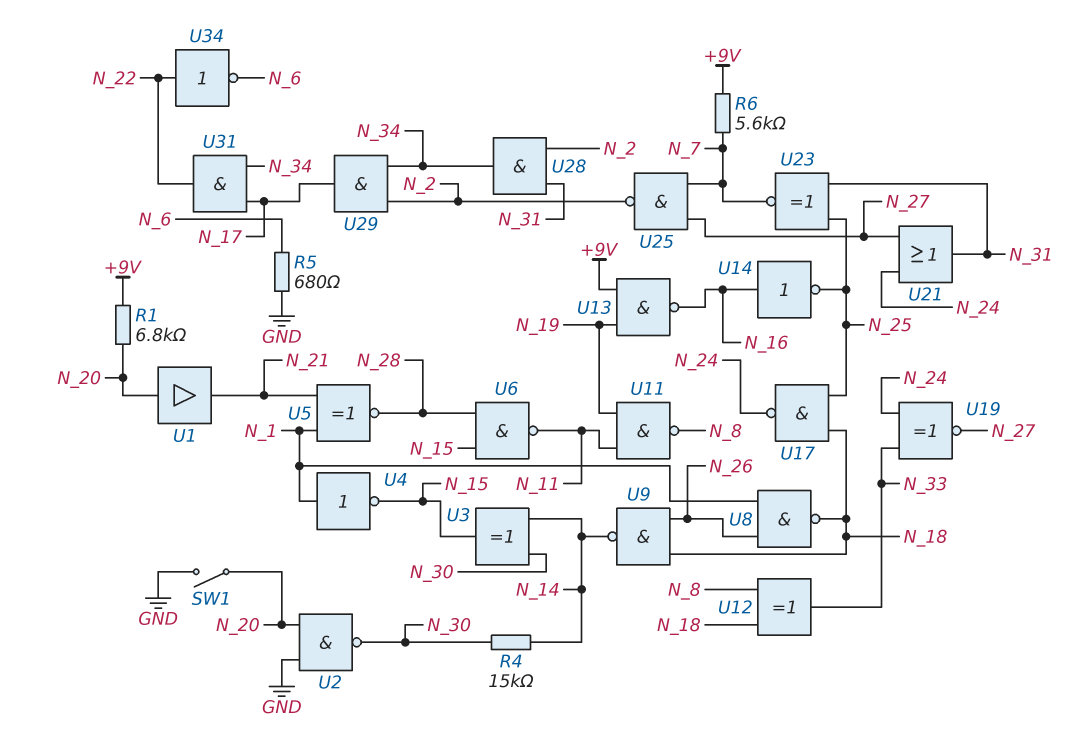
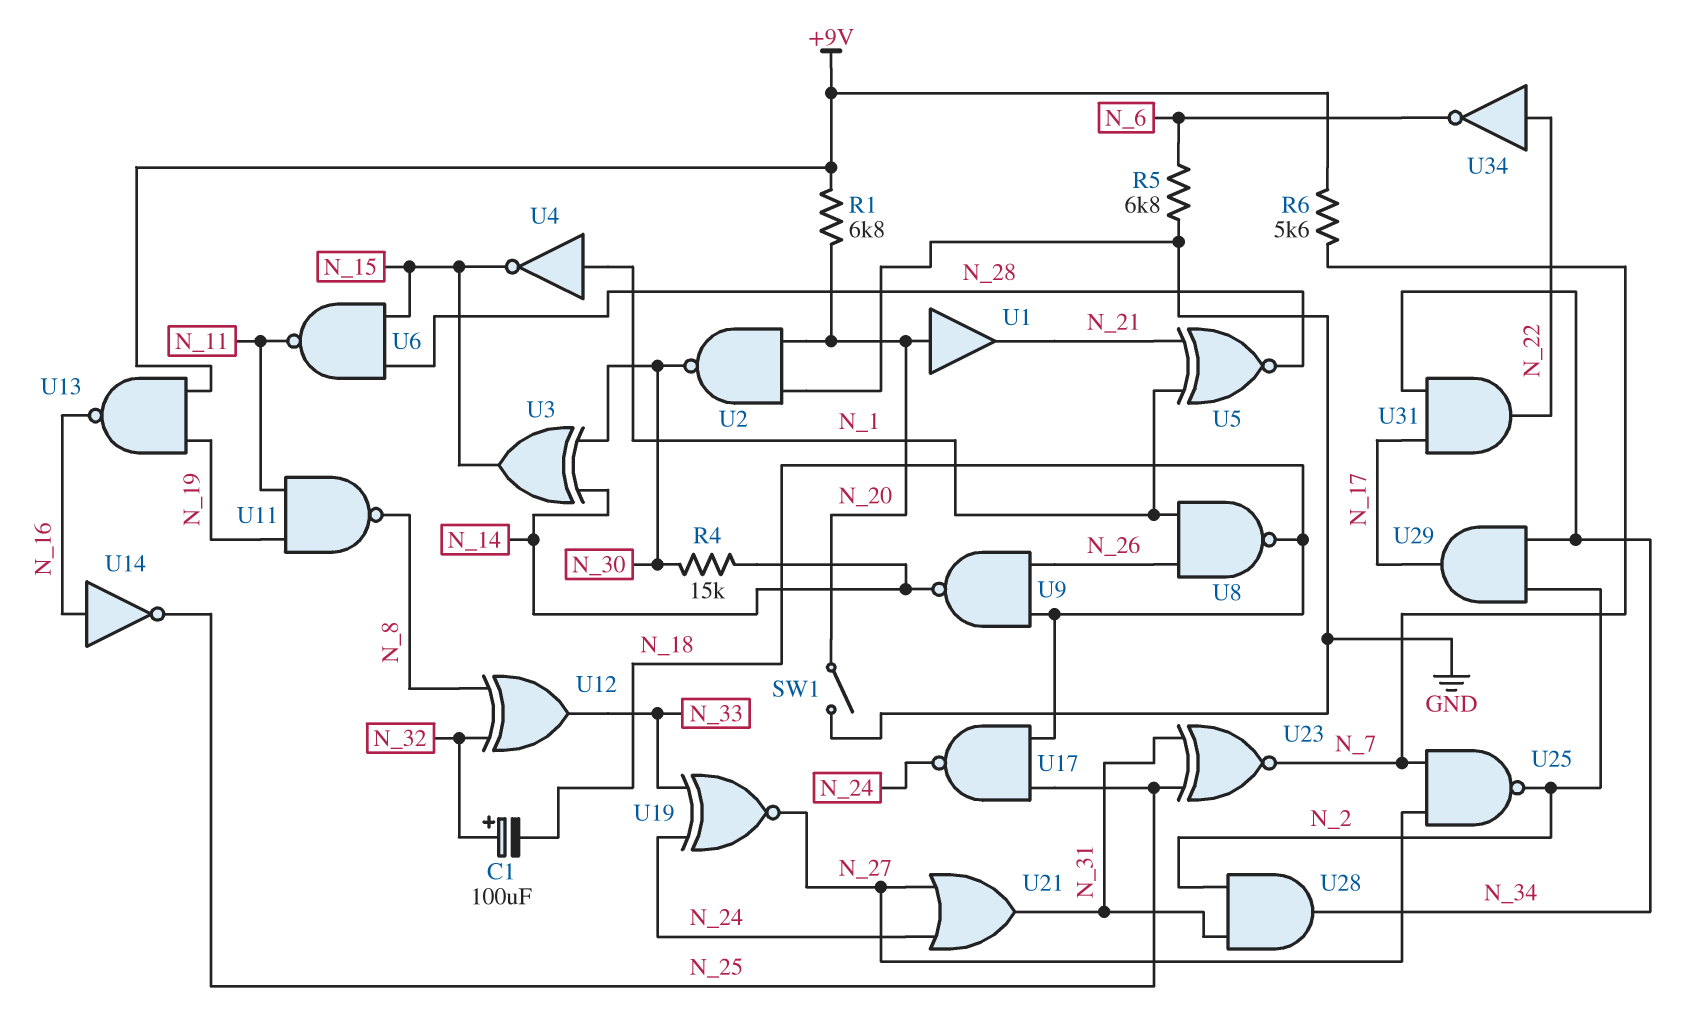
C1: none -> 100uF (plus N_32, minus N_18)
R5: 680 (GND, N_6) -> 6.8k (GND, N_6)
U12: XOR (in N_8, in N_18, out N_33) -> XOR (in N_8, in N_32, out N_33)

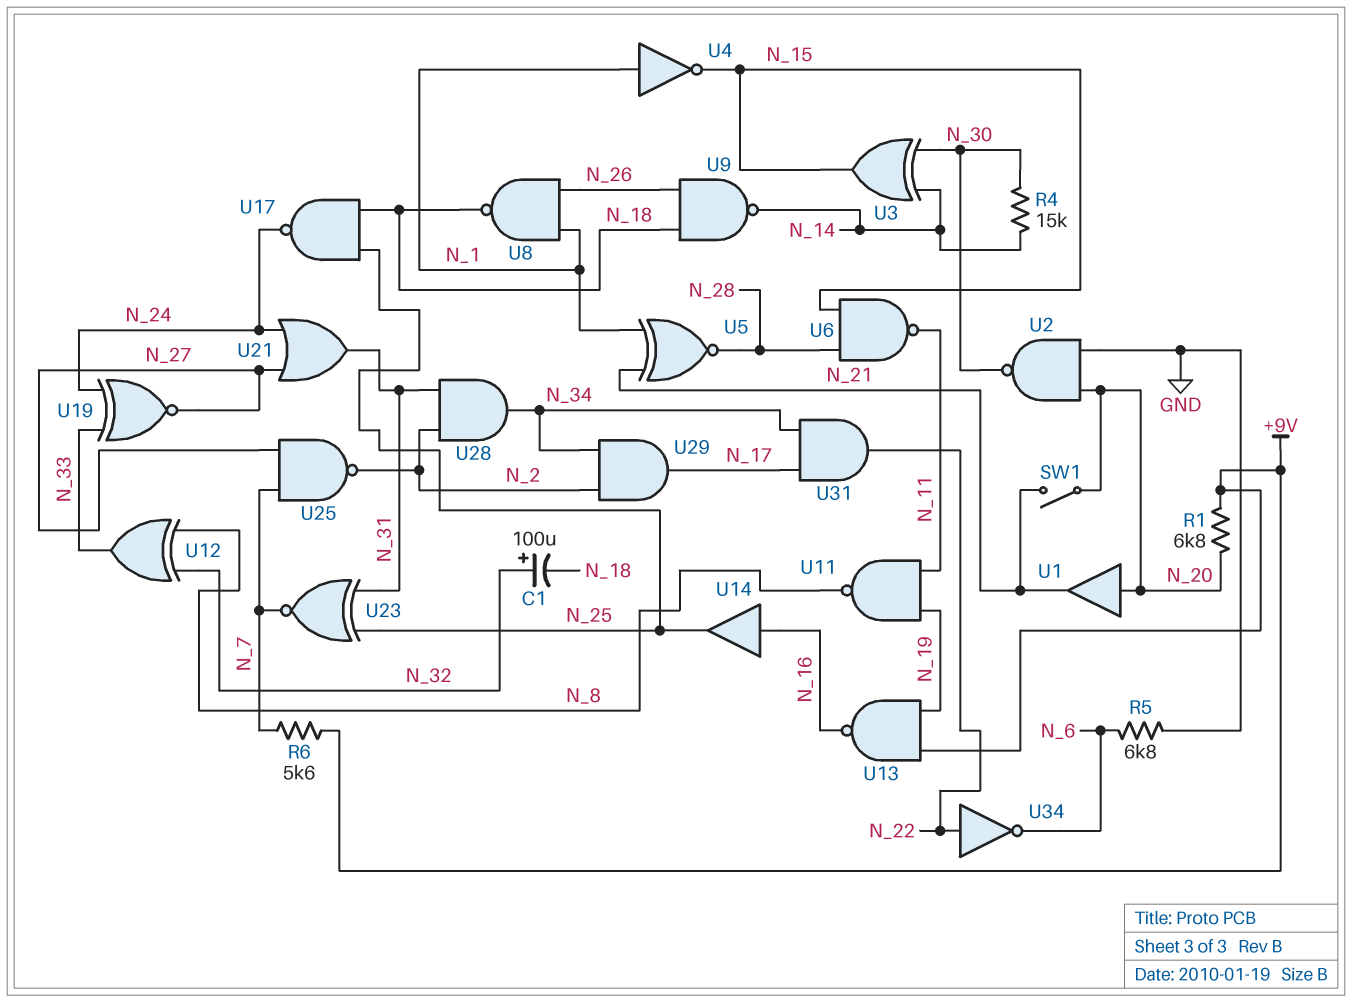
SW1: switch (GND, N_20) -> switch (N_20, N_21)
U14: NOT (in N_16, out N_25) -> buffer (in N_16, out N_25)

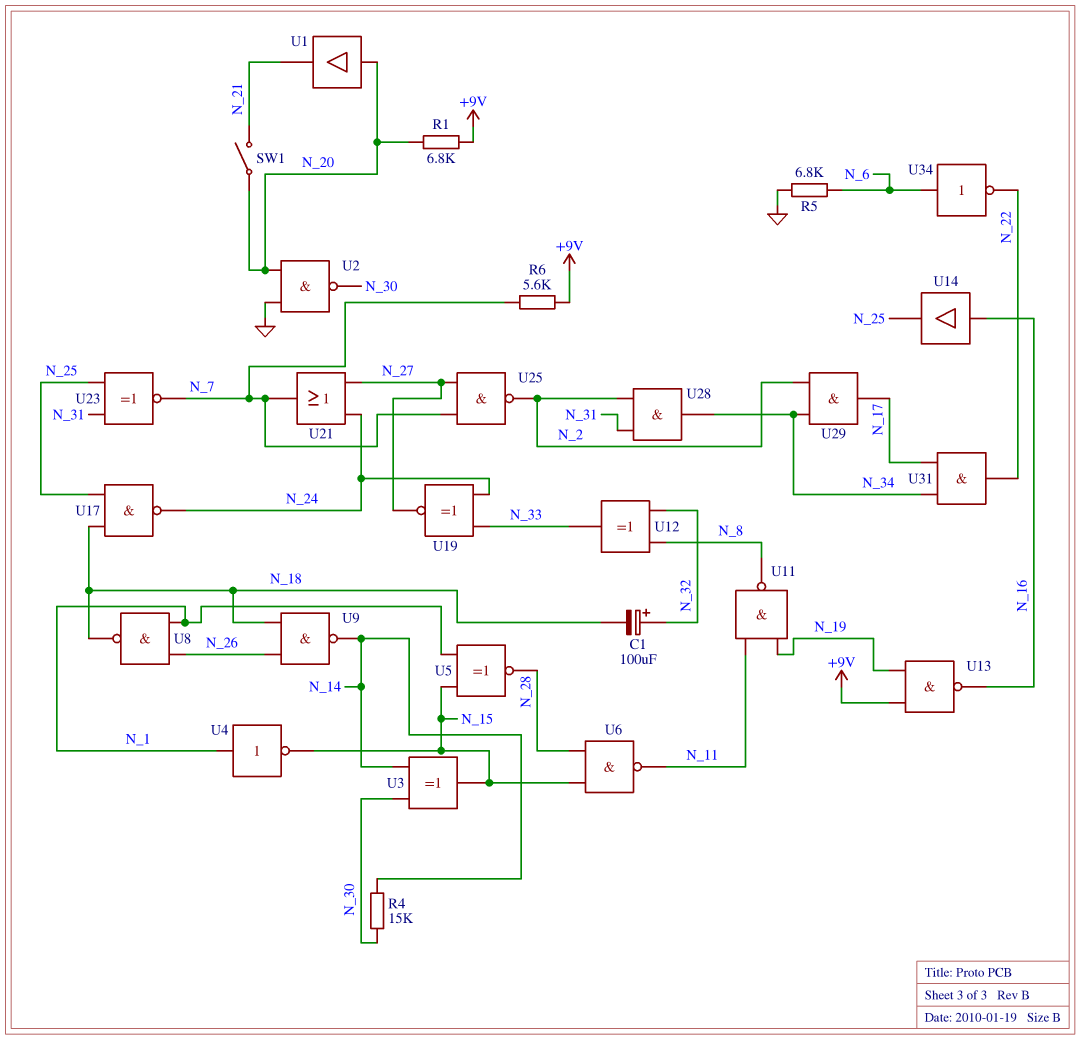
U5: XNOR (in N_1, in N_21, out N_28) -> XNOR (in N_1, in N_15, out N_28)
U21: OR (in N_24, in N_27, out N_31) -> OR (in N_24, in N_27, out N_7)
U34: NOT (in N_22, out N_6) -> NOT (in N_6, out N_22)

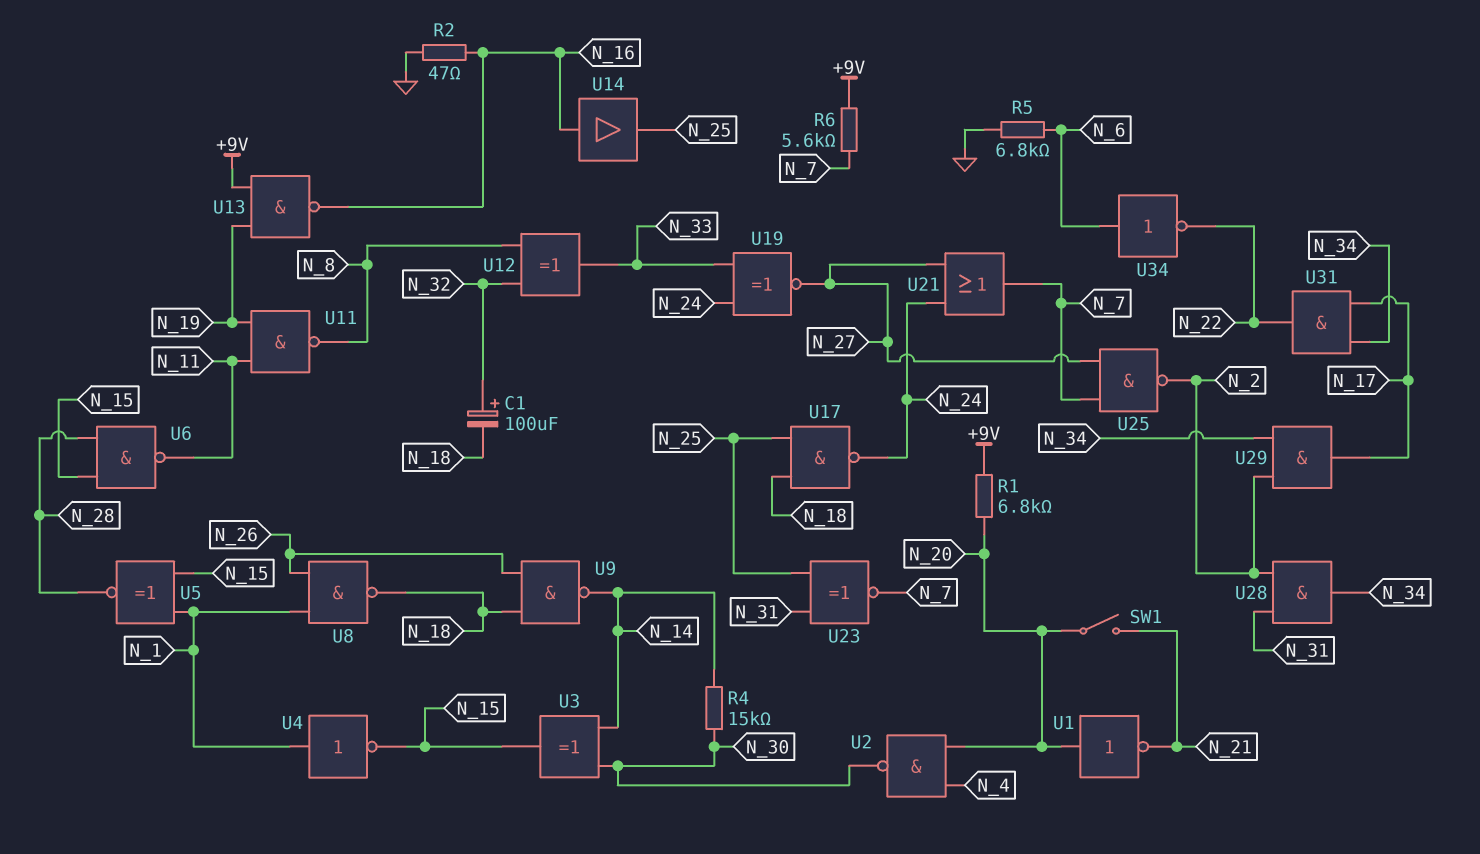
R2: none -> 47 (GND, N_16)
U1: buffer (in N_20, out N_21) -> NOT (in N_20, out N_21)
U2: NAND (in GND, in N_20, out N_30) -> NAND (in N_4, in N_20, out N_30)

